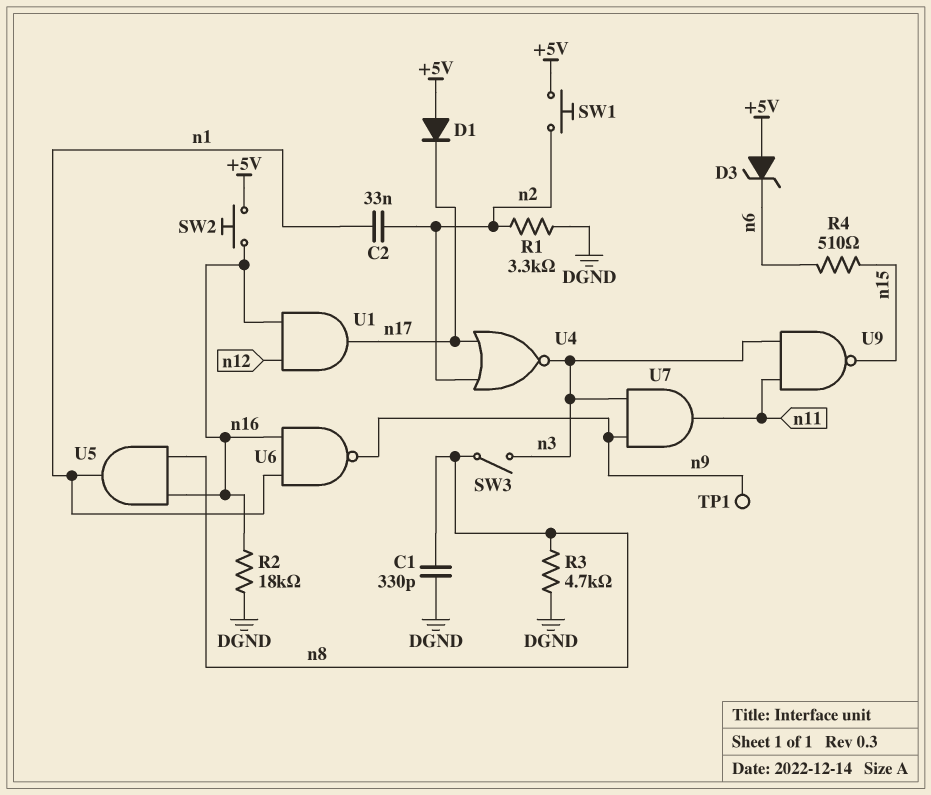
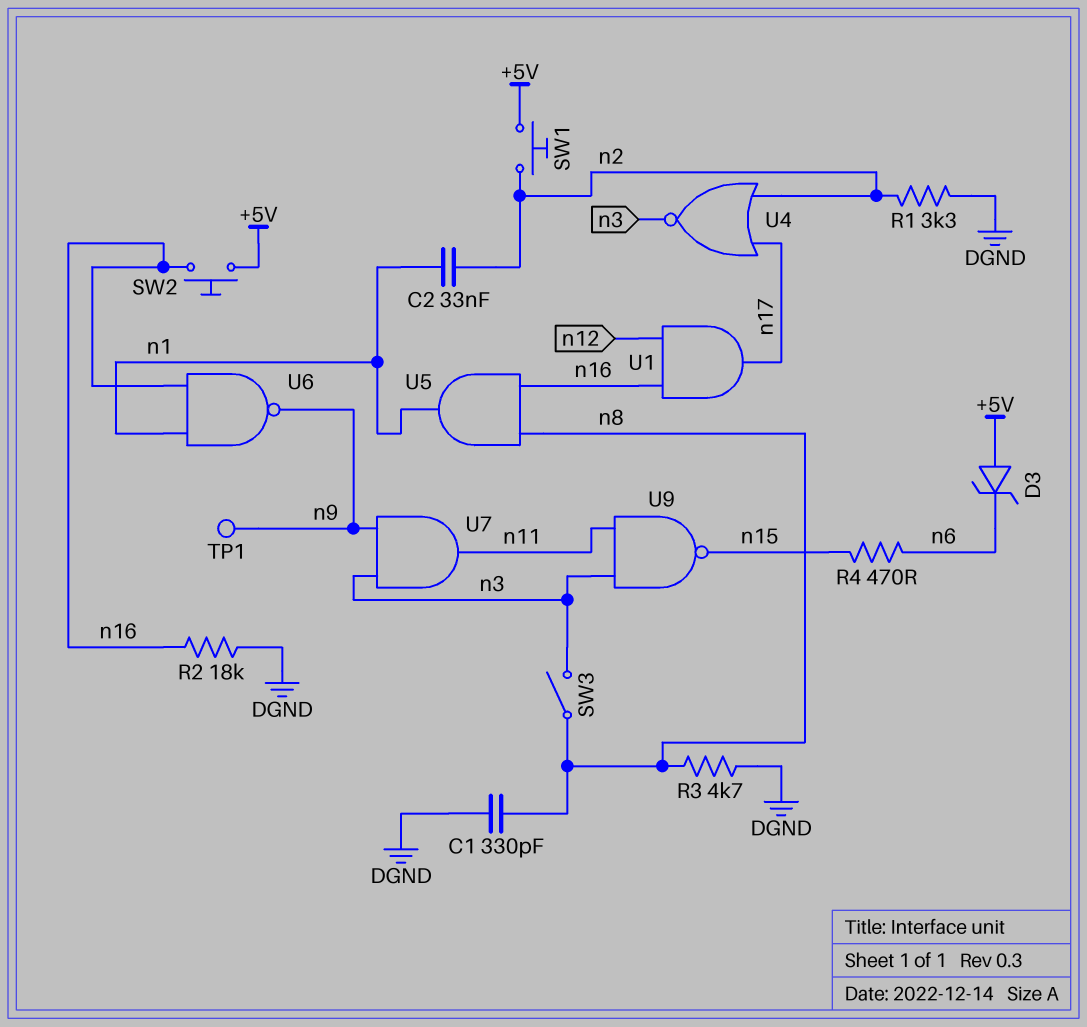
D1: diode (A +5V, K n17) -> none
R4: 510 (n6, n15) -> 470 (n6, n15)

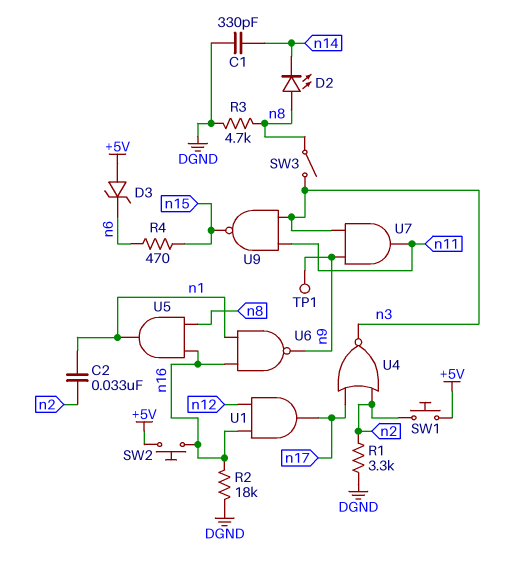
C1: 330pF (DGND, n8) -> 330pF (DGND, n14)
D2: none -> LED (A n8, K n14)

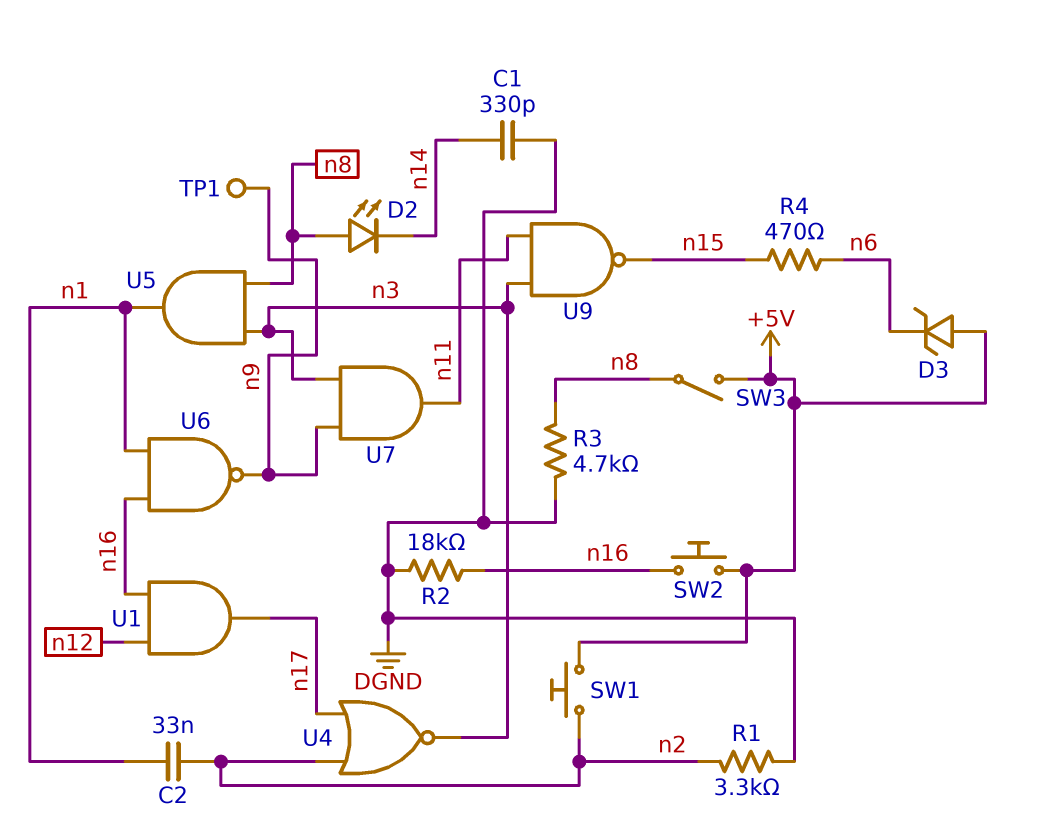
SW3: switch (n3, n8) -> switch (+5V, n8)
U5: AND (in n8, in n16, out n1) -> AND (in n3, in n8, out n1)

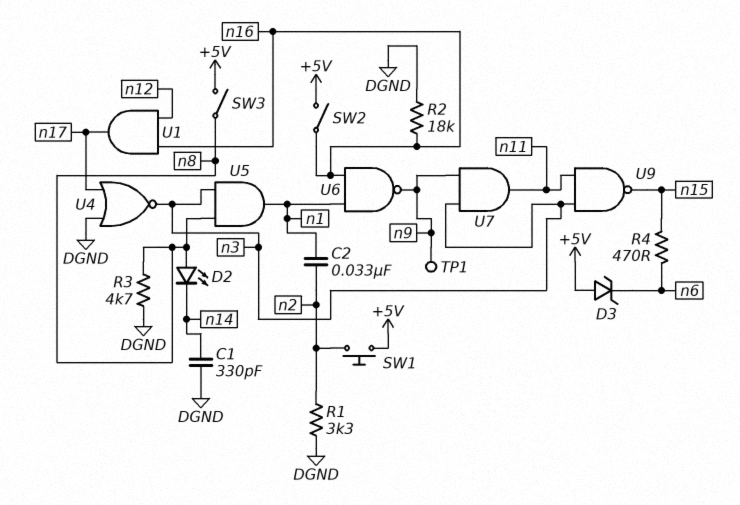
SW2: button (+5V, n16) -> switch (+5V, n16)
U4: NOR (in n2, in n17, out n3) -> NOR (in DGND, in n17, out n3)

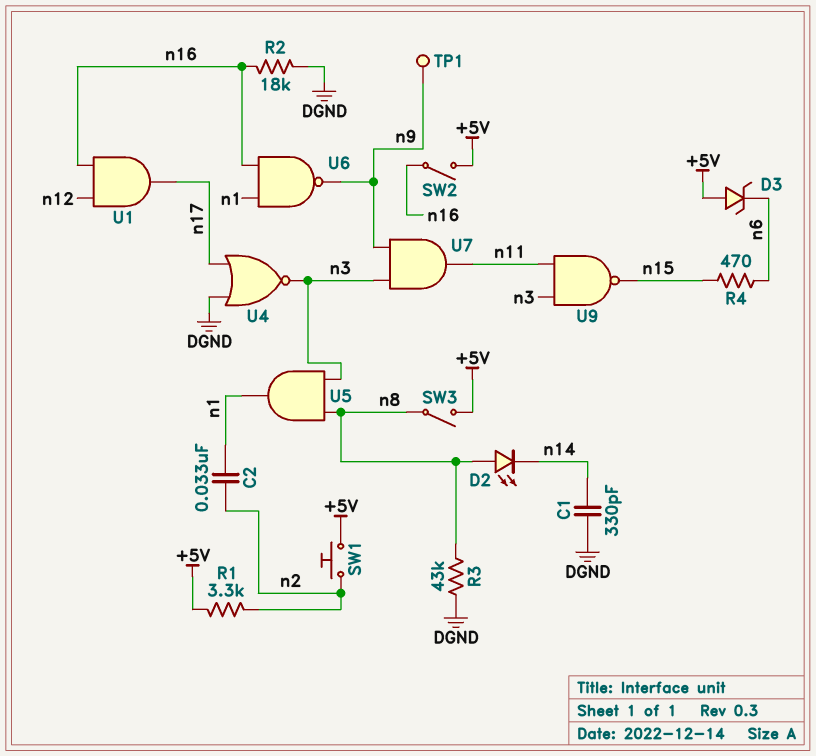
R1: 3.3k (DGND, n2) -> 3.3k (+5V, n2)
R3: 4.7k (DGND, n8) -> 43k (DGND, n8)

